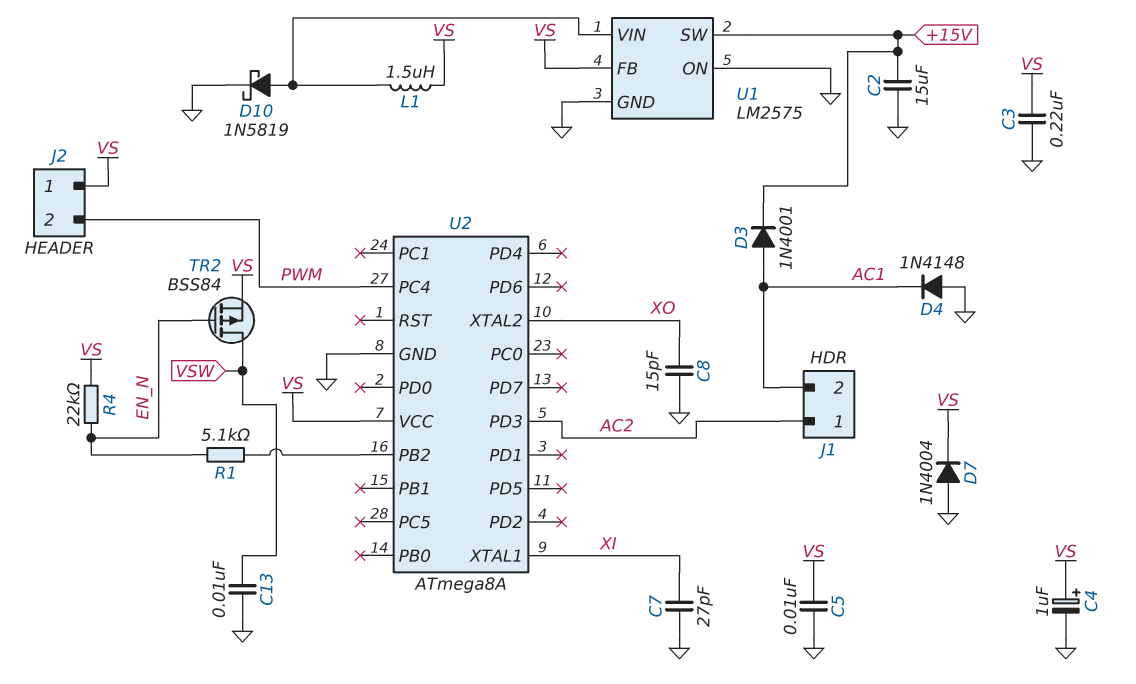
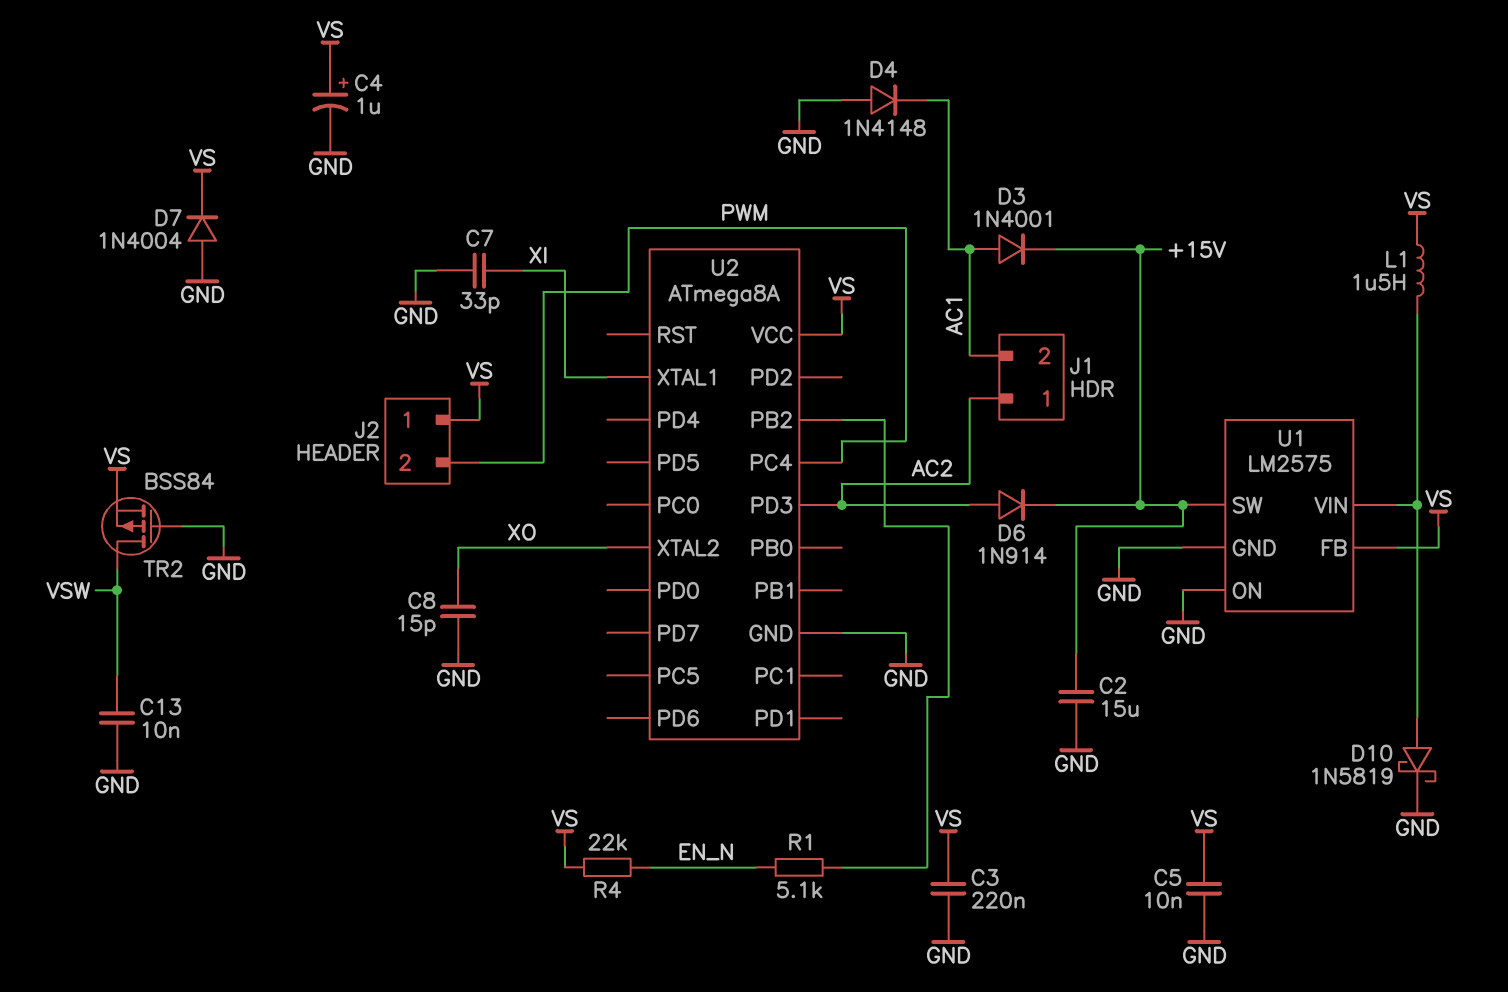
C7: 27pF (GND, XI) -> 33pF (GND, XI)
D6: none -> diode 1N914 (A AC2, K +15V)
TR2: PMOS BSS84 (G EN_N, D VSW, S VS) -> PMOS BSS84 (G GND, D VSW, S VS)

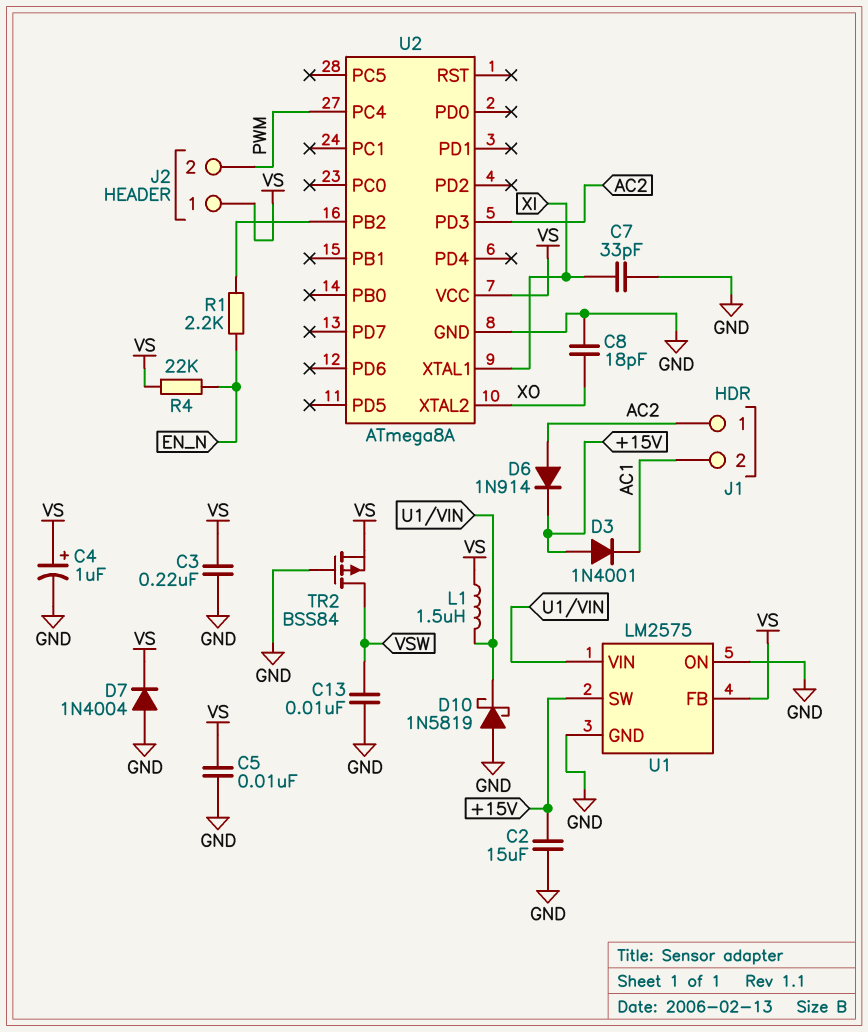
C8: 15pF (GND, XO) -> 18pF (GND, XO)
D3: diode 1N4001 (A AC1, K +15V) -> diode 1N4001 (A +15V, K AC1)
D4: diode 1N4148 (A GND, K AC1) -> none
D10: schottky 1N5819 (A U1/VIN, K GND) -> schottky 1N5819 (A GND, K U1/VIN)
R1: 5.1k (EN_N, U2/PB2) -> 2.2k (EN_N, U2/PB2)

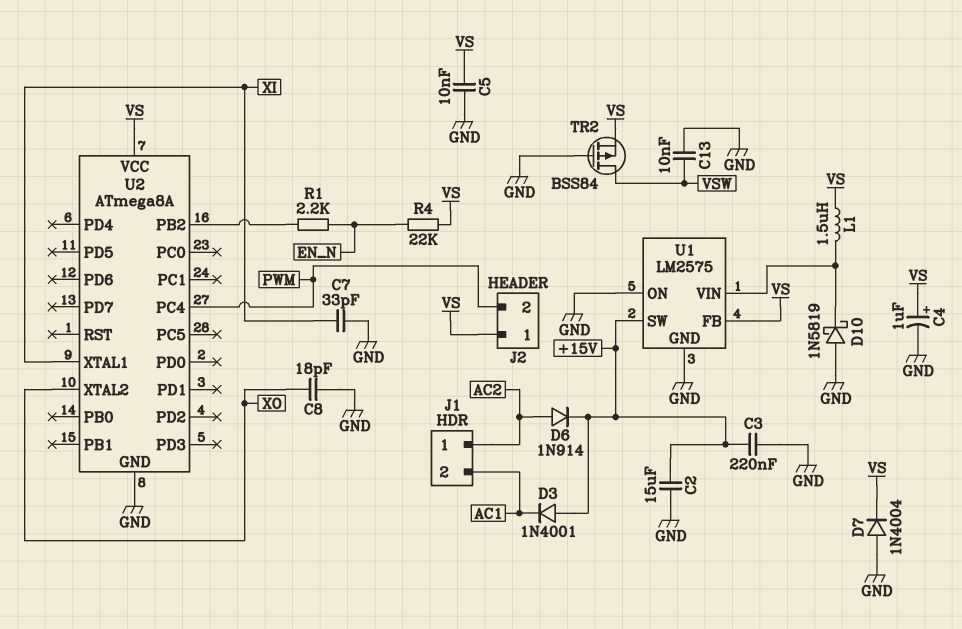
C3: 220nF (GND, VS) -> 220nF (+15V, GND)
U2 pin PD3: AC2 -> none

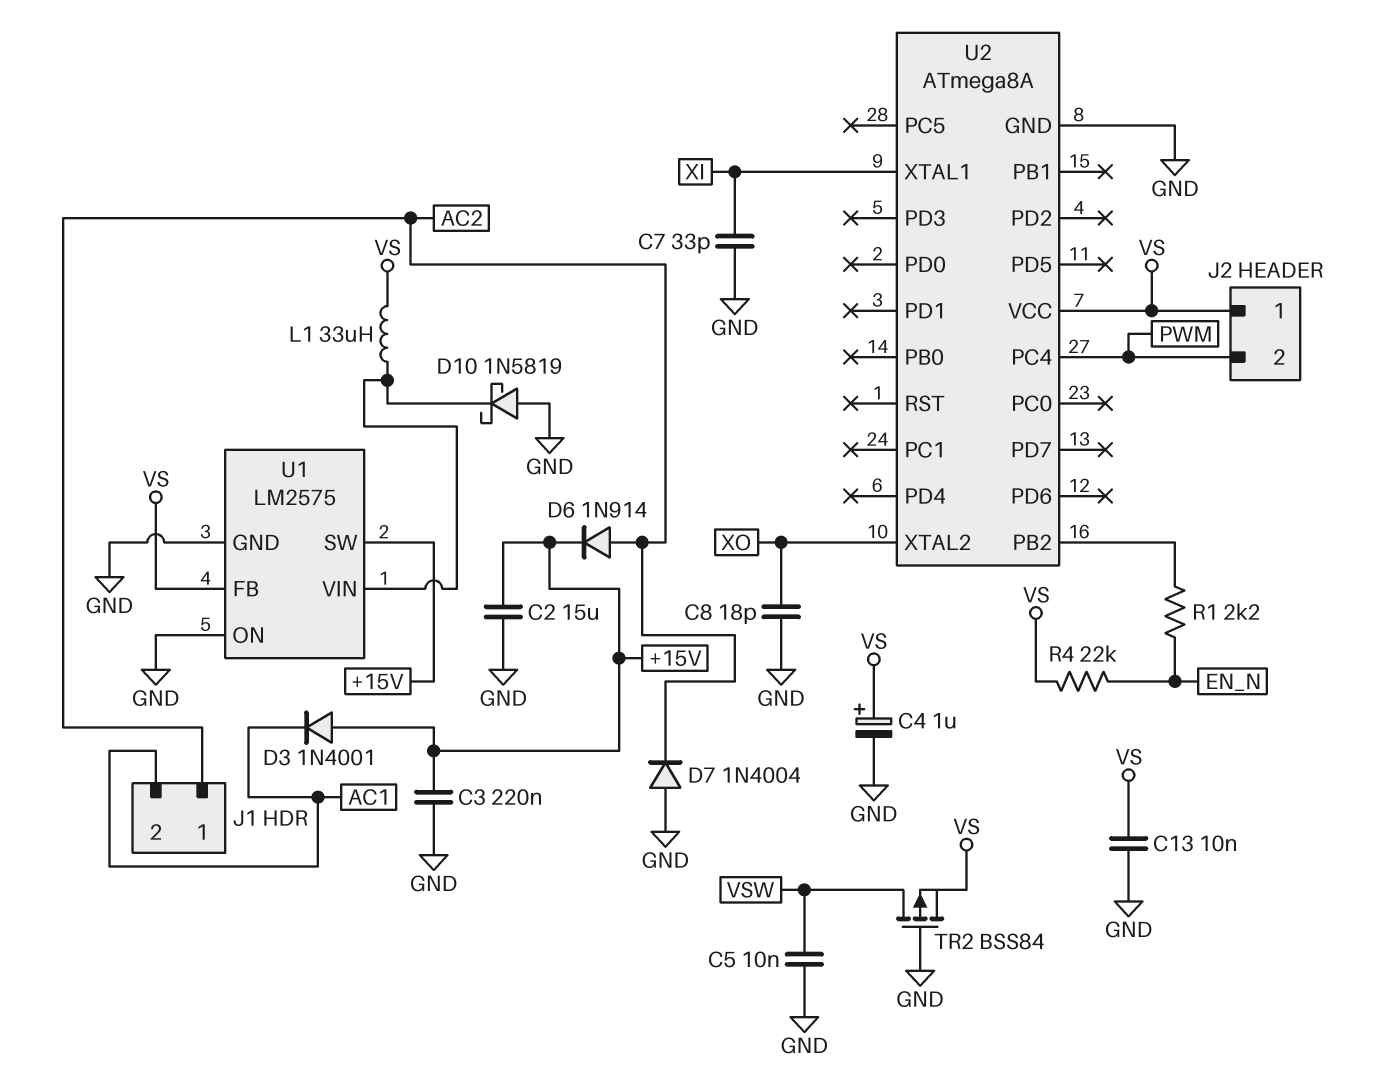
C5: 10nF (GND, VS) -> 10nF (GND, VSW)
C13: 10nF (GND, VSW) -> 10nF (GND, VS)
D7: diode 1N4004 (A GND, K VS) -> diode 1N4004 (A GND, K AC2)
L1: 1.5uH (U1/VIN, VS) -> 33uH (U1/VIN, VS)

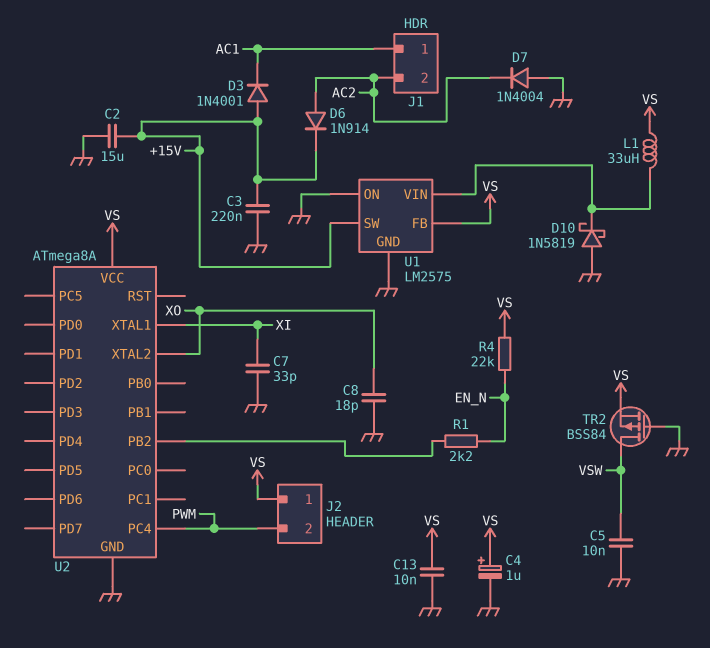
J1 pin 1: AC2 -> AC1
J1 pin 2: AC1 -> AC2

